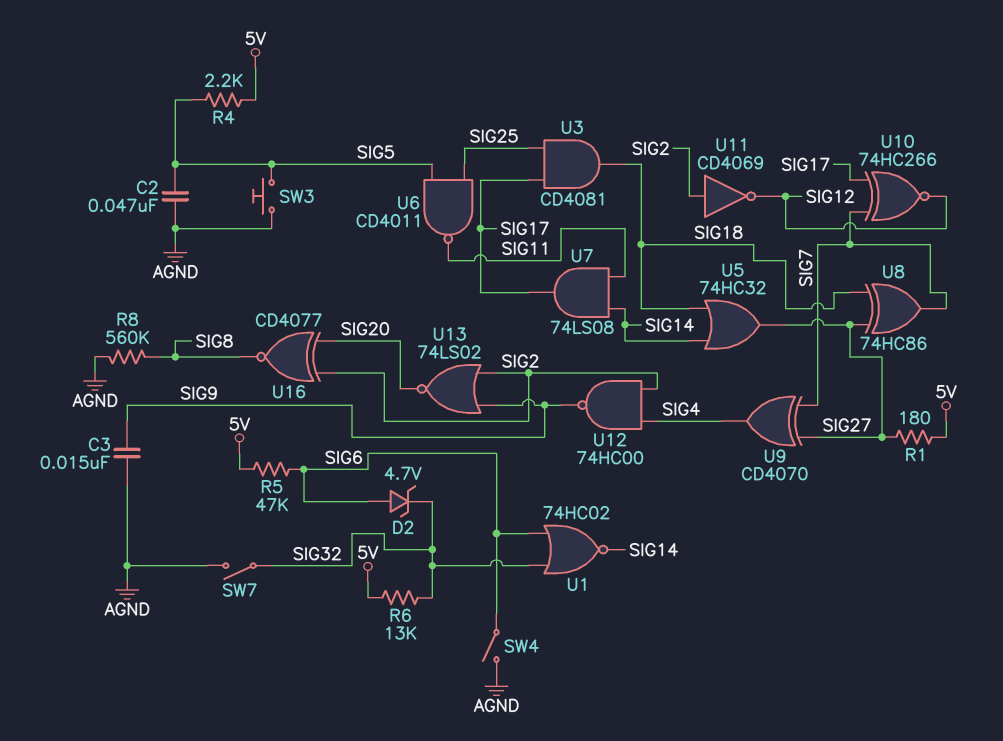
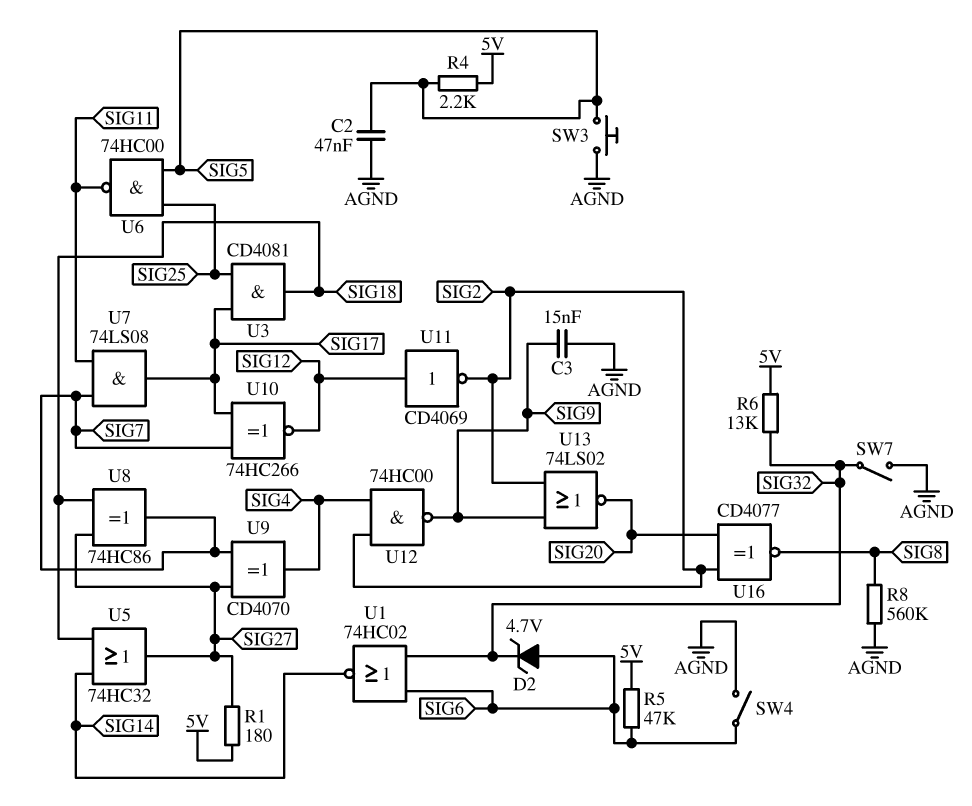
U6: NAND CD4011 (in SIG5, in SIG25, out SIG11) -> NAND 74HC00 (in SIG5, in SIG25, out SIG11)
U7: AND 74LS08 (in SIG11, in SIG14, out SIG17) -> AND 74LS08 (in SIG7, in SIG11, out SIG17)
U11: NOT CD4069 (in SIG2, out SIG12) -> NOT CD4069 (in SIG12, out SIG2)

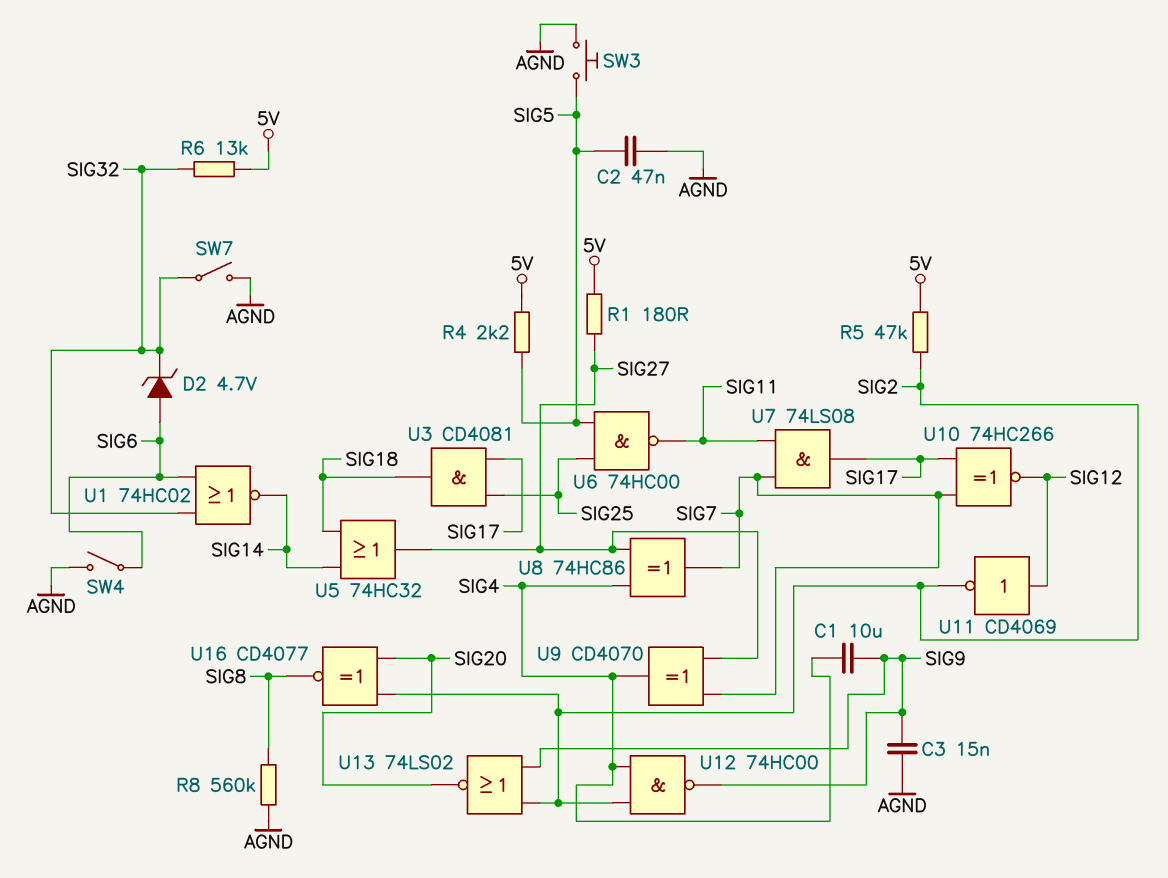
C1: none -> 10uF (SIG4, SIG9)
R5: 47k (5V, SIG6) -> 47k (5V, SIG2)
U8: XOR 74HC86 (in SIG18, in SIG27, out SIG7) -> XOR 74HC86 (in SIG4, in SIG27, out SIG7)

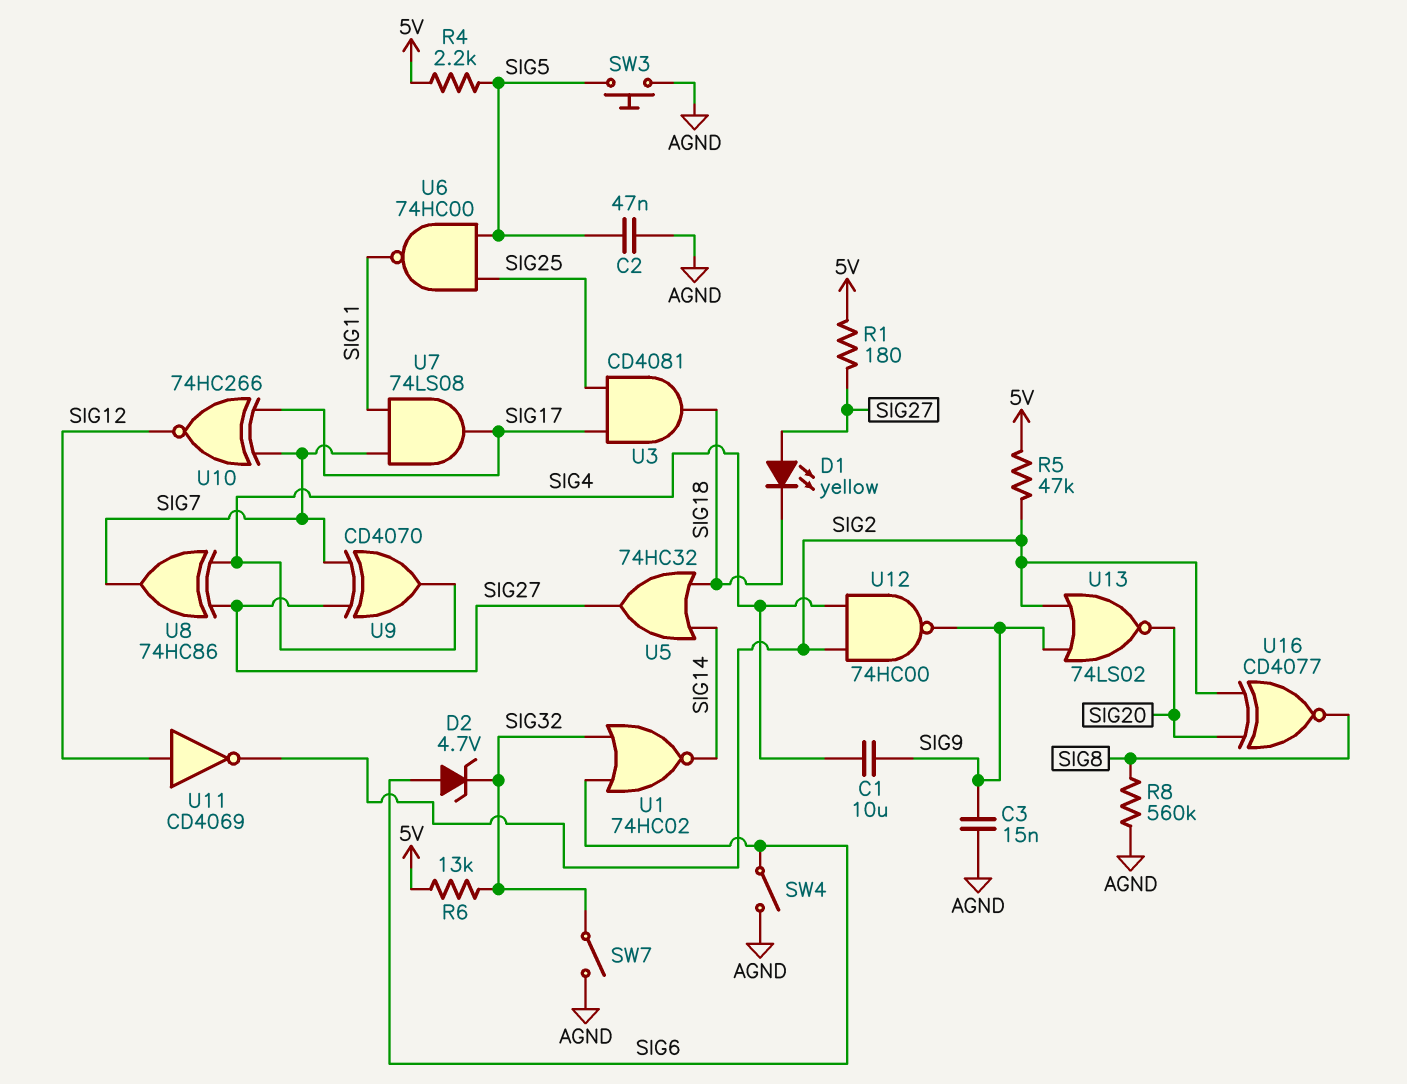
D1: none -> LED yellow (A SIG27, K SIG18)

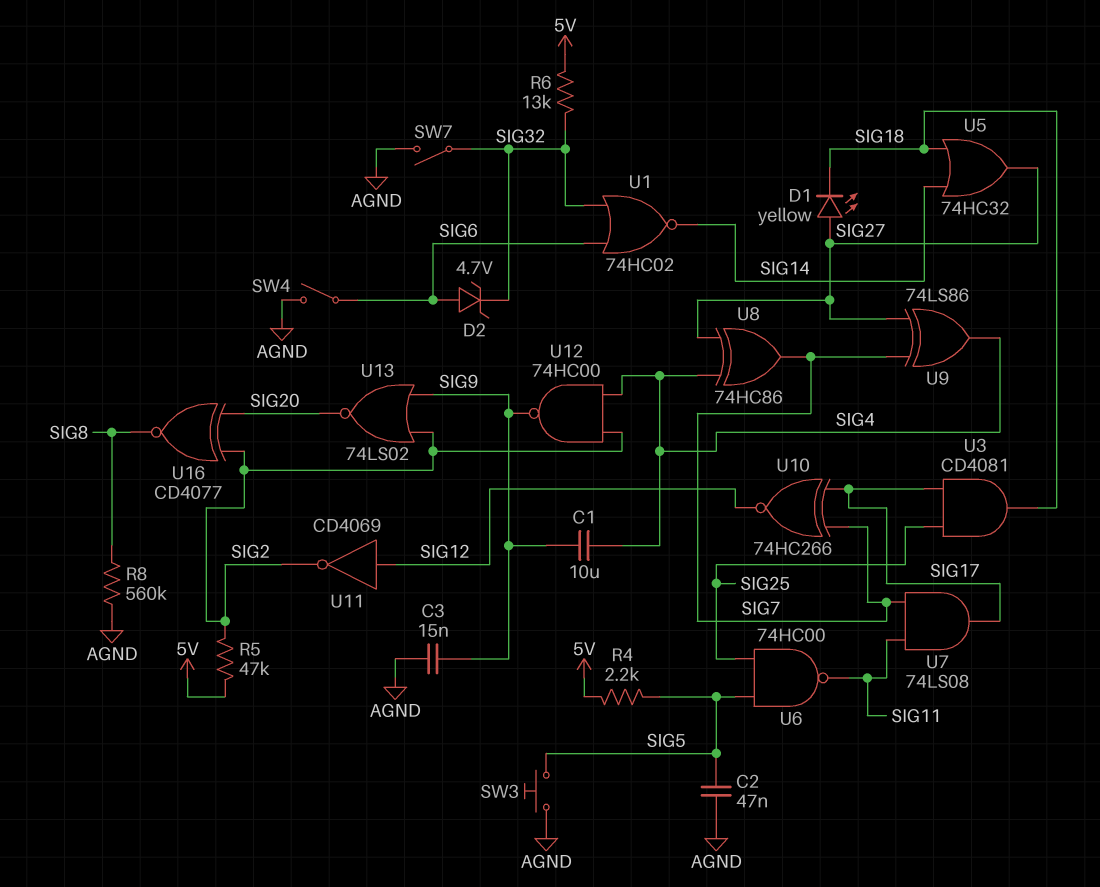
R1: 180 (5V, SIG27) -> none
U9: XOR CD4070 (in SIG7, in SIG27, out SIG4) -> XOR 74LS86 (in SIG7, in SIG27, out SIG4)

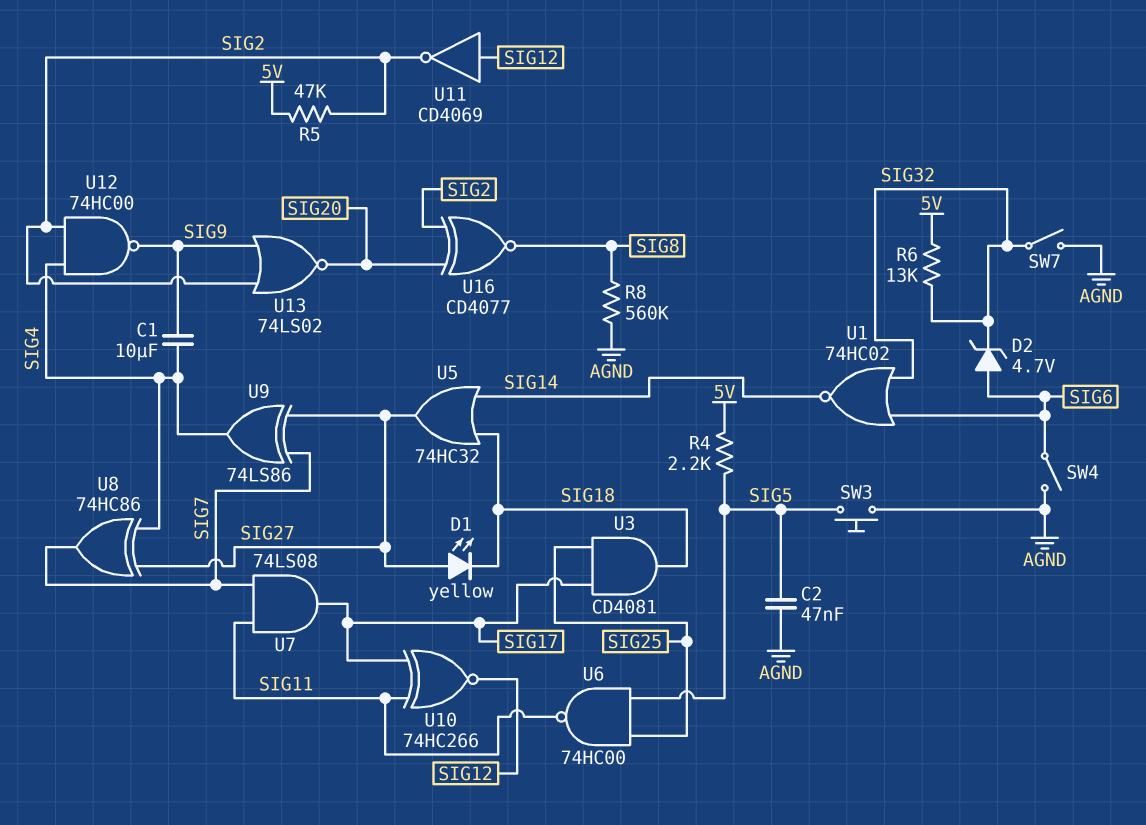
C3: 15nF (AGND, SIG9) -> none
U10: XNOR 74HC266 (in SIG7, in SIG17, out SIG12) -> XNOR 74HC266 (in SIG11, in SIG17, out SIG12)

